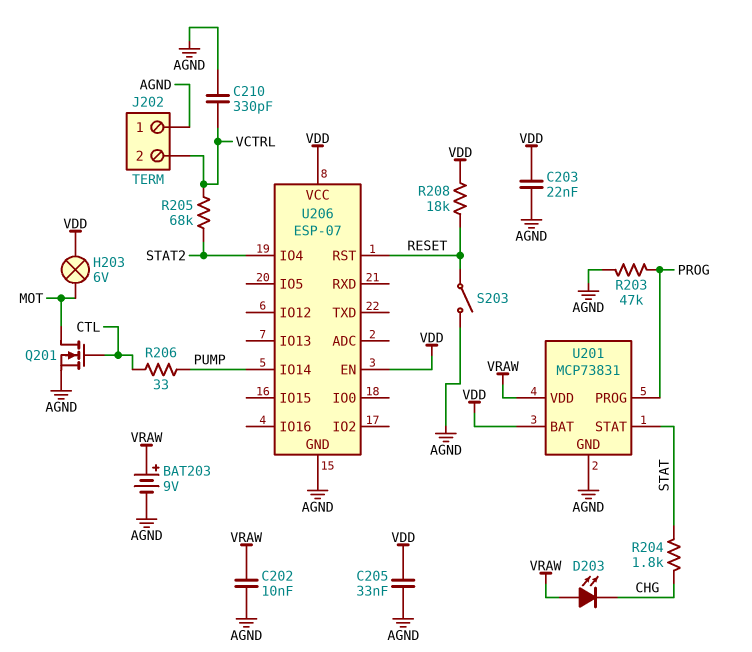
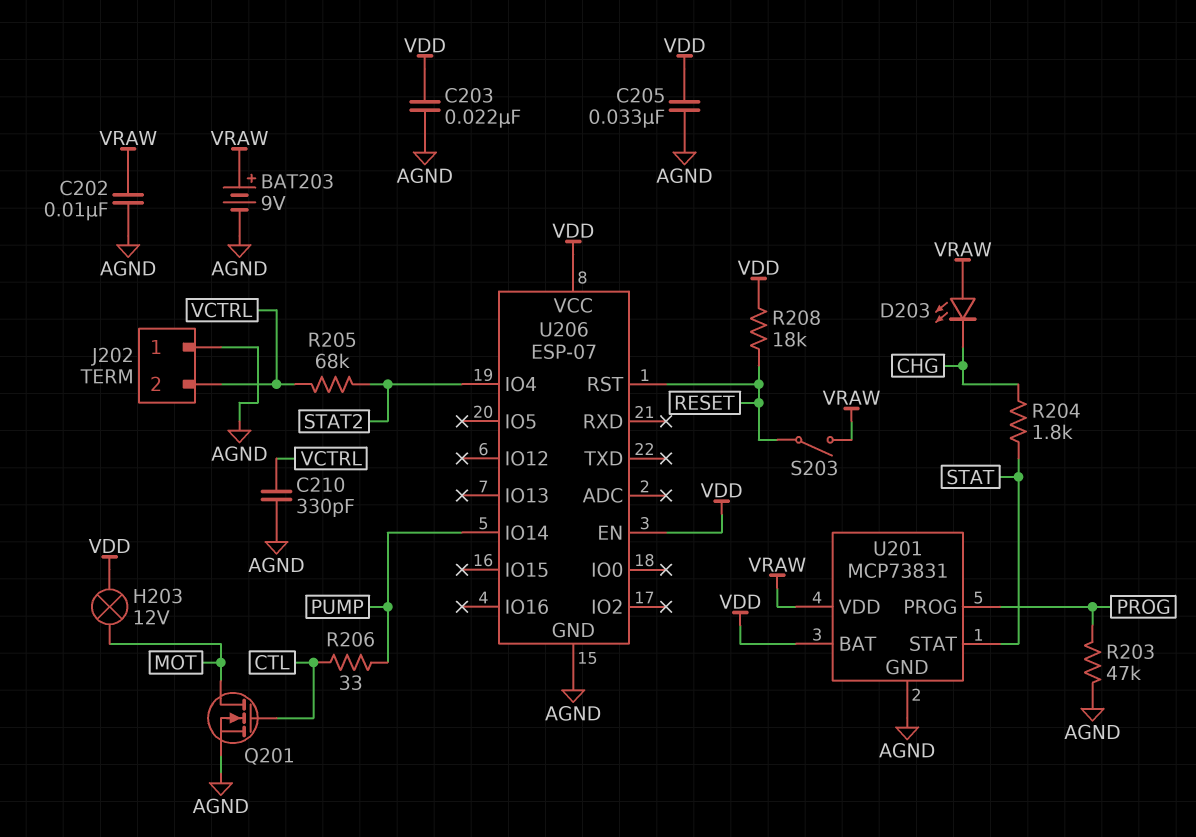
H203: lamp 6V (MOT, VDD) -> lamp 12V (MOT, VDD)
S203: switch (AGND, RESET) -> switch (RESET, VRAW)

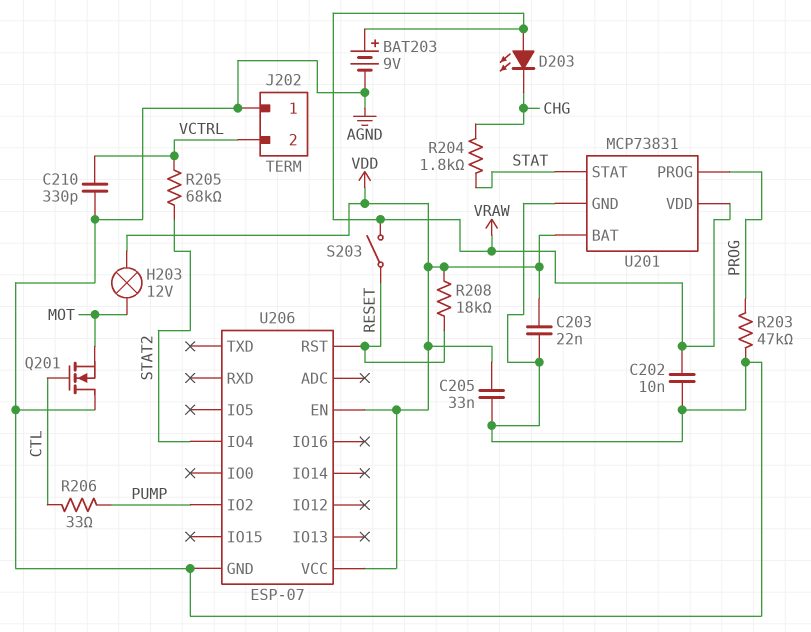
Q201: NMOS (G CTL, D MOT, S AGND) -> NMOS (G CTL, D AGND, S MOT)
U206 pin IO2: none -> PUMP
U206 pin IO14: PUMP -> none

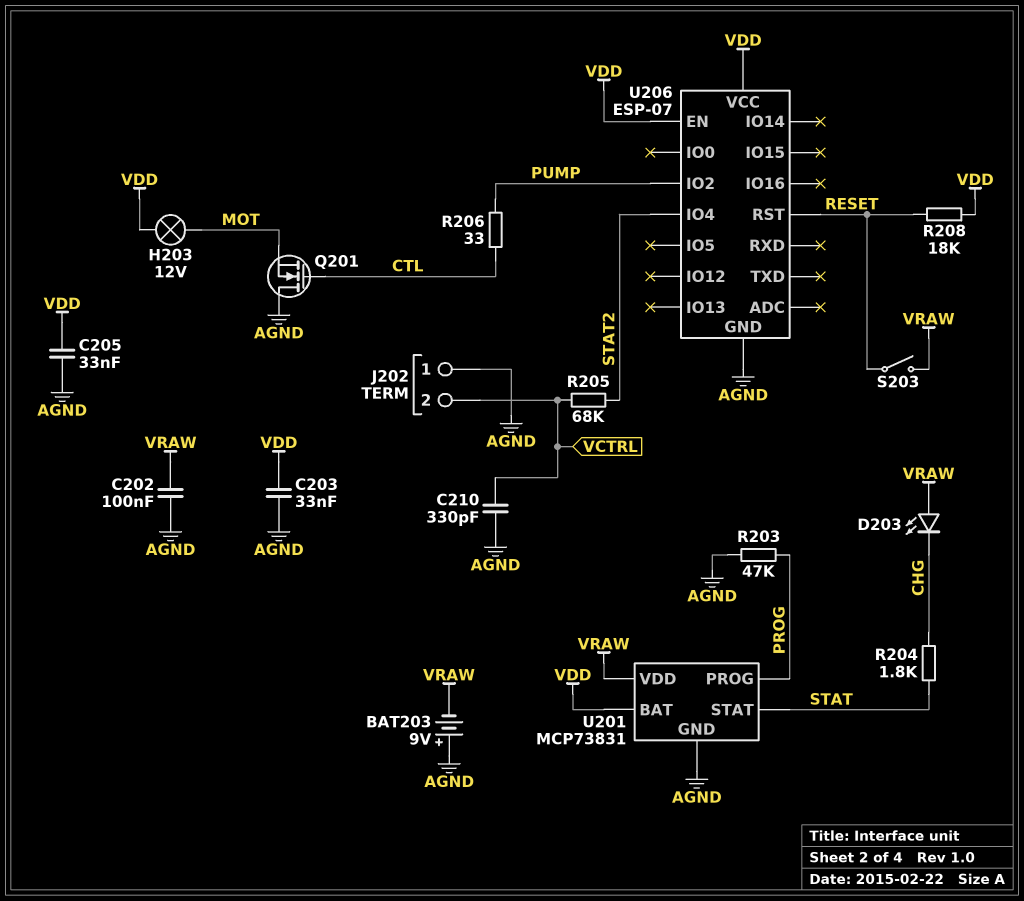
BAT203: 9V (plus VRAW, minus AGND) -> 9V (plus AGND, minus VRAW)
C202: 10nF (AGND, VRAW) -> 100nF (AGND, VRAW)
C203: 22nF (AGND, VDD) -> 33nF (AGND, VDD)

